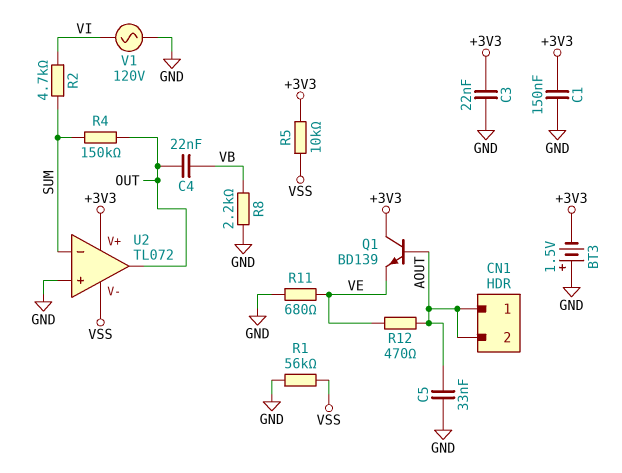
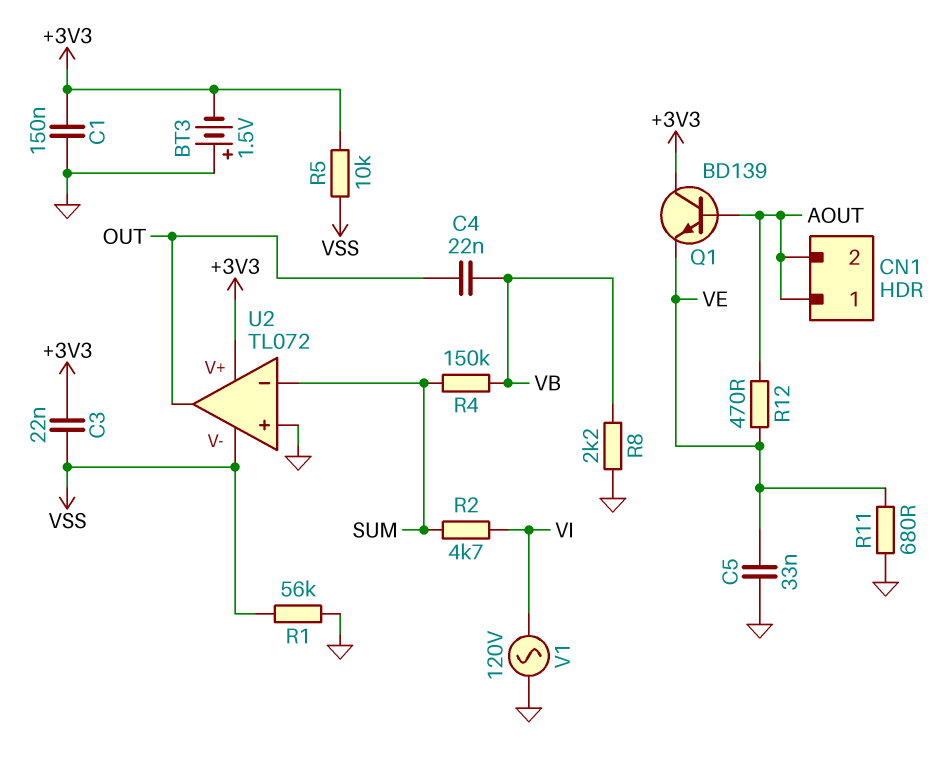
C3: 22nF (+3V3, GND) -> 22nF (+3V3, VSS)
C5: 33nF (AOUT, GND) -> 33nF (GND, VE)
R4: 150k (OUT, SUM) -> 150k (SUM, VB)

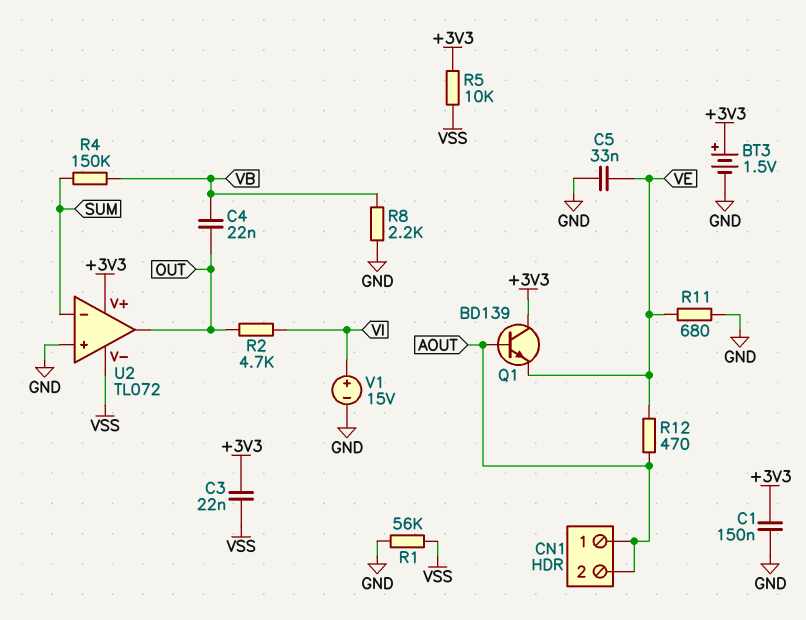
BT3: 1.5V (plus GND, minus +3V3) -> 1.5V (plus +3V3, minus GND)
R2: 4.7k (SUM, VI) -> 4.7k (OUT, VI)
V1: AC 120V (GND, VI) -> 15V (plus VI, minus GND)

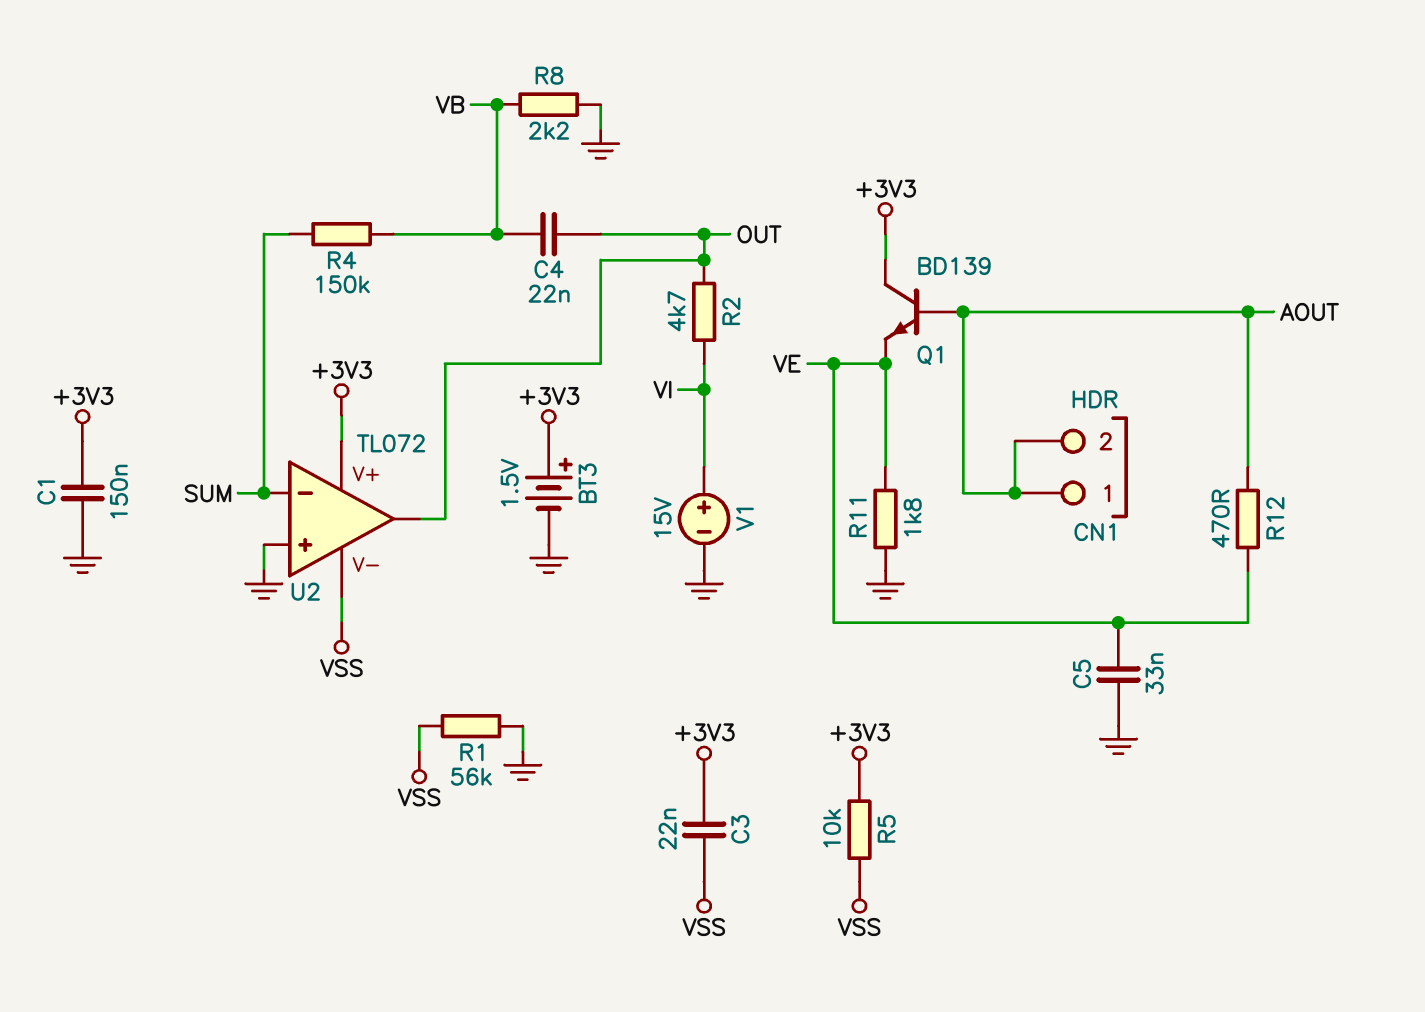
R11: 680 (GND, VE) -> 1.8k (GND, VE)

